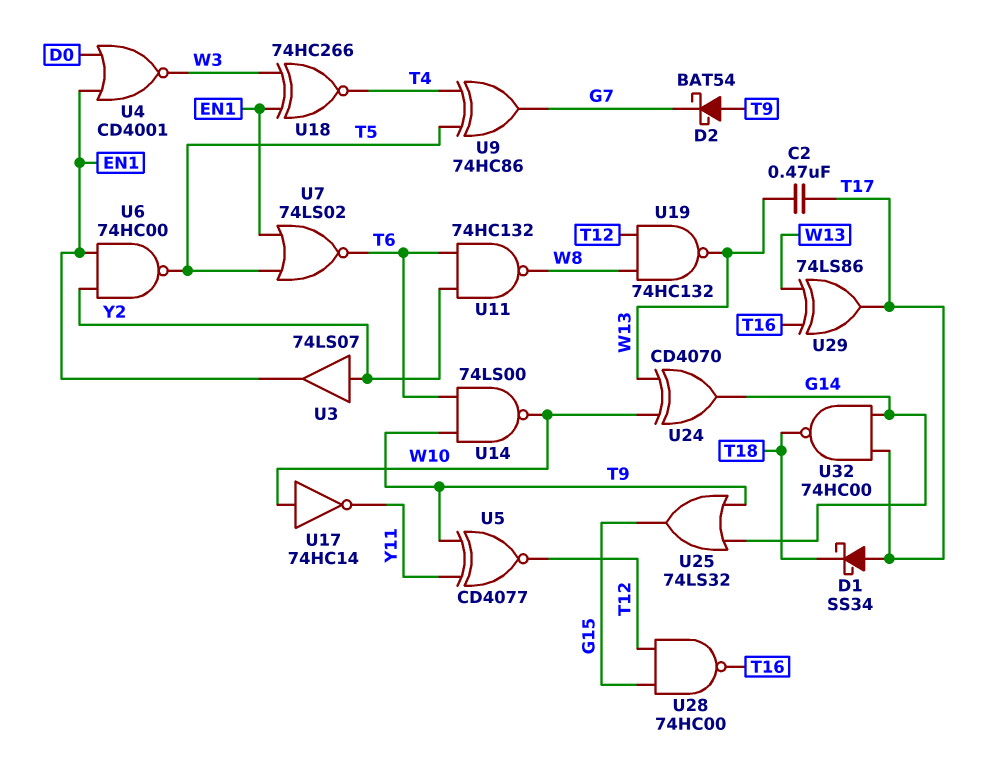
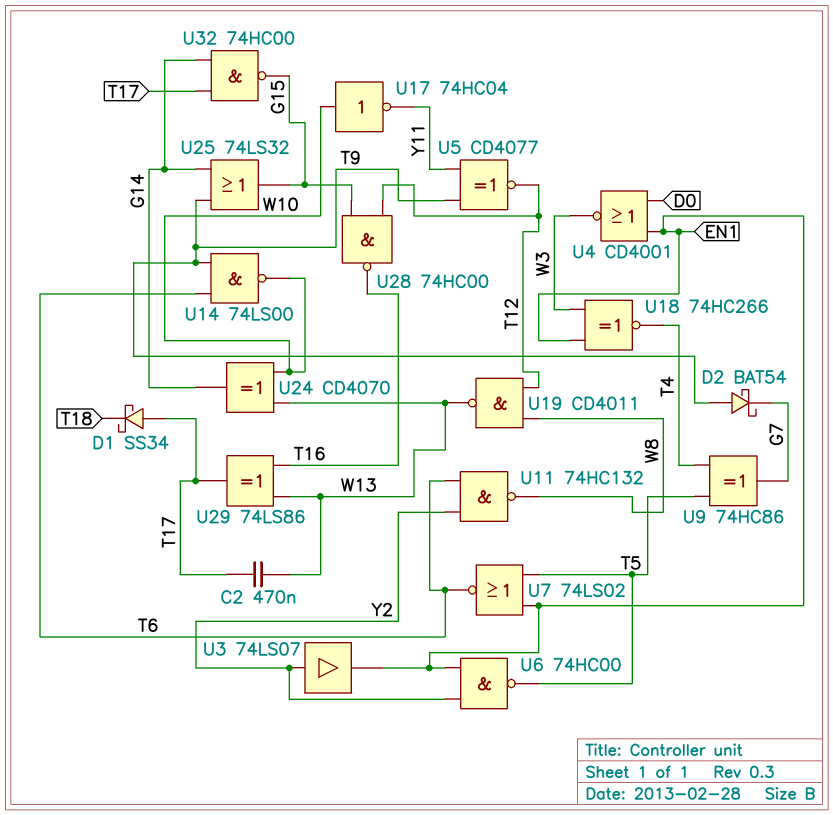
U17: NOT 74HC14 (in W10, out Y11) -> NOT 74HC04 (in W10, out Y11)
U19: NAND 74HC132 (in T12, in W8, out W13) -> NAND CD4011 (in T12, in W8, out W13)
U32: NAND 74HC00 (in G14, in T17, out T18) -> NAND 74HC00 (in G14, in T17, out G15)

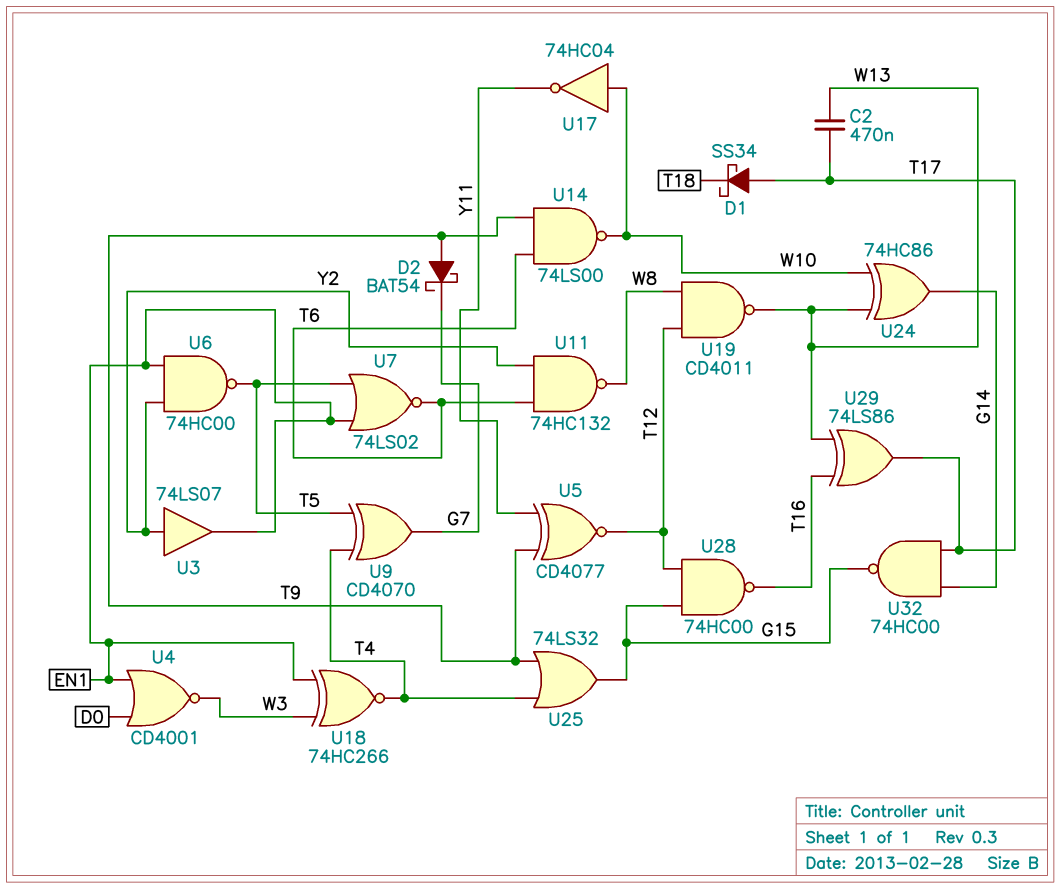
U9: XOR 74HC86 (in T4, in T5, out G7) -> XOR CD4070 (in T4, in T5, out G7)
U24: XOR CD4070 (in W10, in W13, out G14) -> XOR 74HC86 (in W10, in W13, out G14)
U25: OR 74LS32 (in G14, in T9, out G15) -> OR 74LS32 (in T4, in T9, out G15)

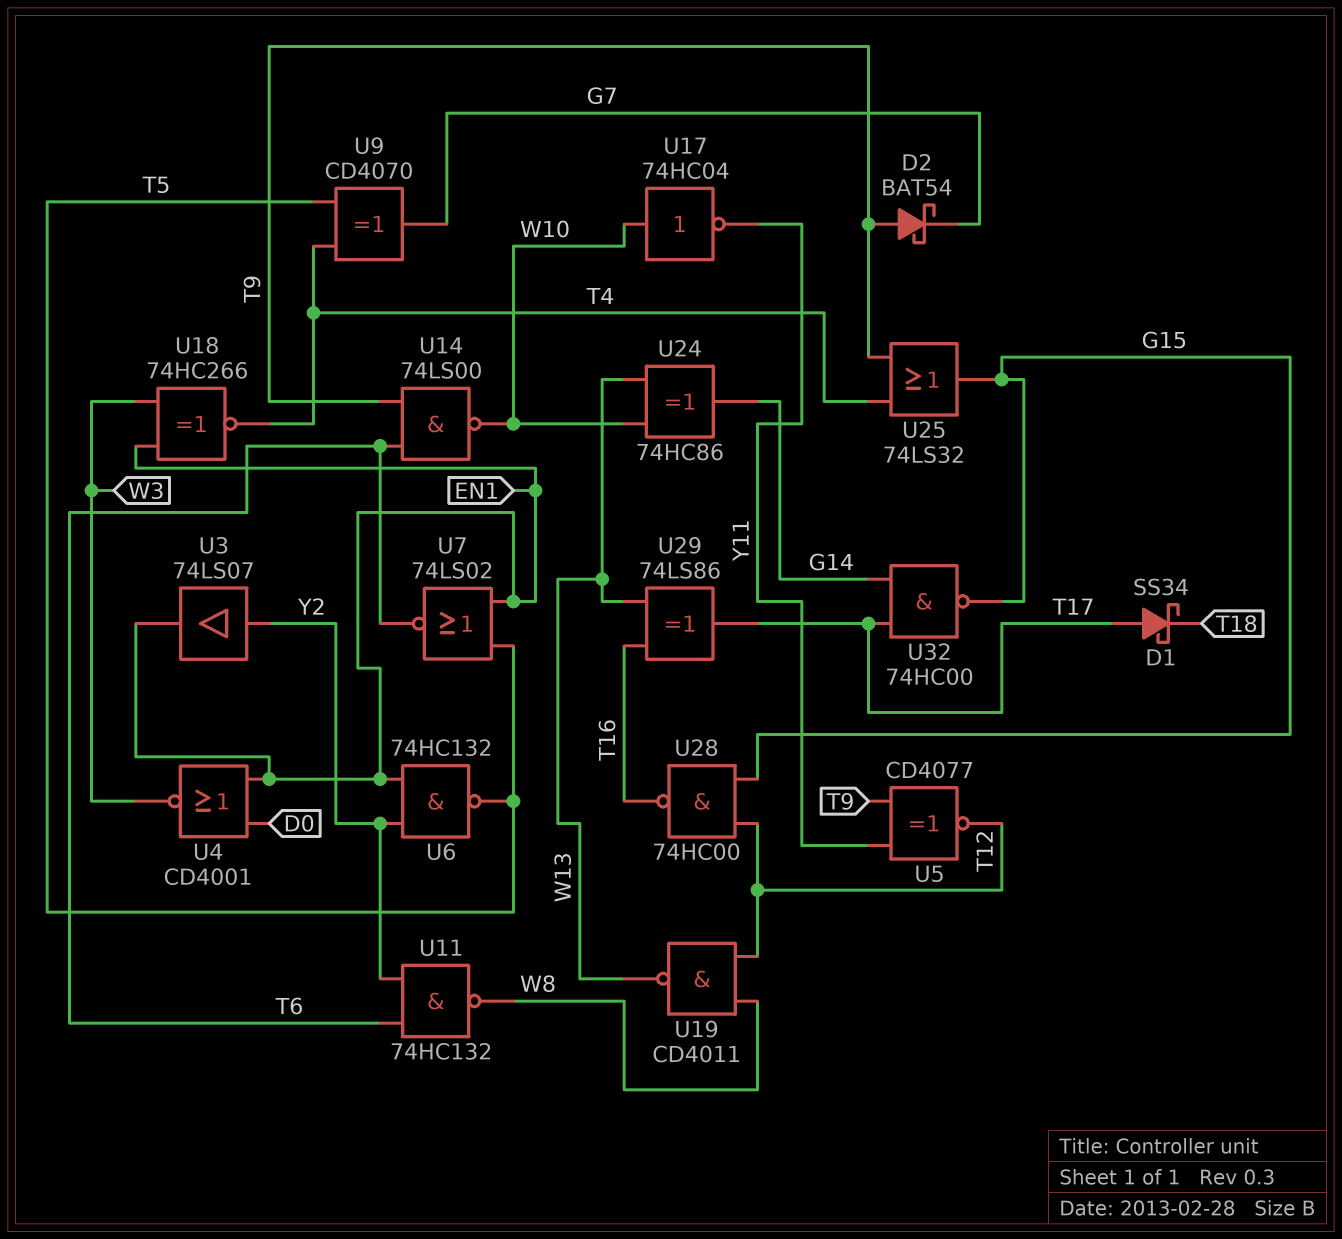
C2: 470nF (T17, W13) -> none
U6: NAND 74HC00 (in EN1, in Y2, out T5) -> NAND 74HC132 (in EN1, in Y2, out T5)

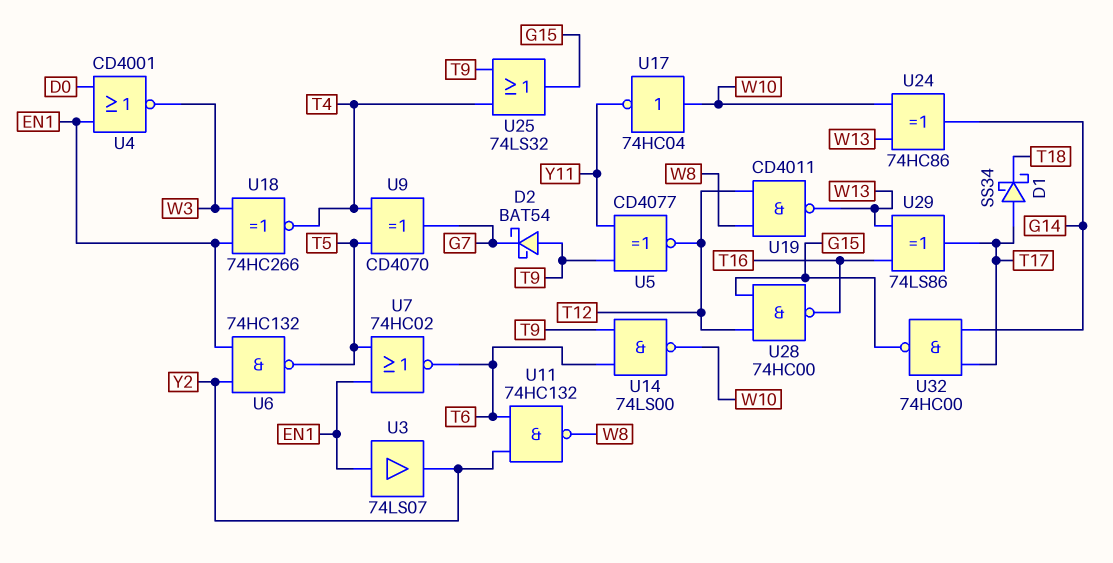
U3: buffer 74LS07 (in Y2, out EN1) -> buffer 74LS07 (in EN1, out Y2)
U7: NOR 74LS02 (in EN1, in T5, out T6) -> NOR 74HC02 (in EN1, in T5, out T6)

